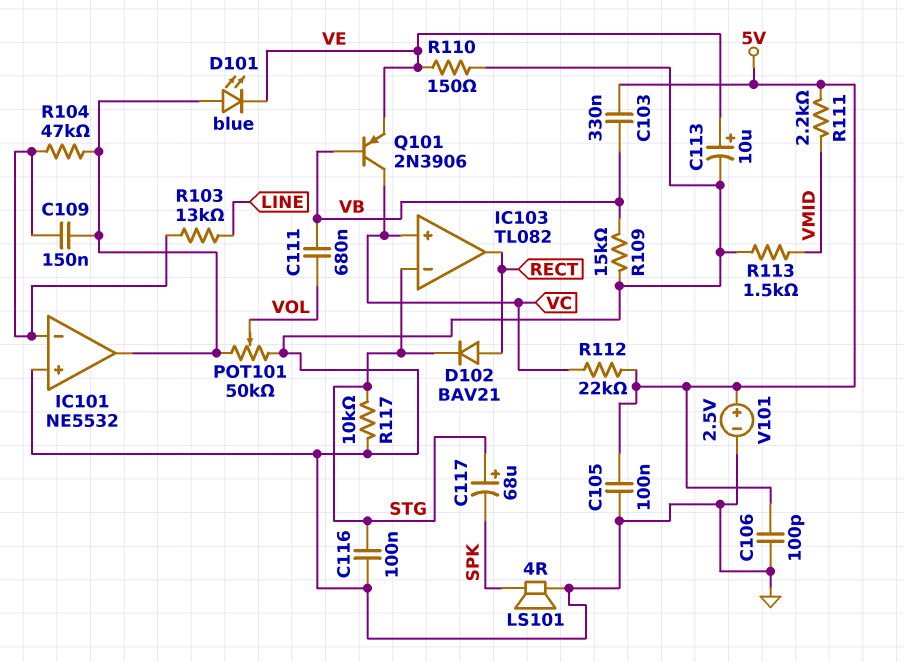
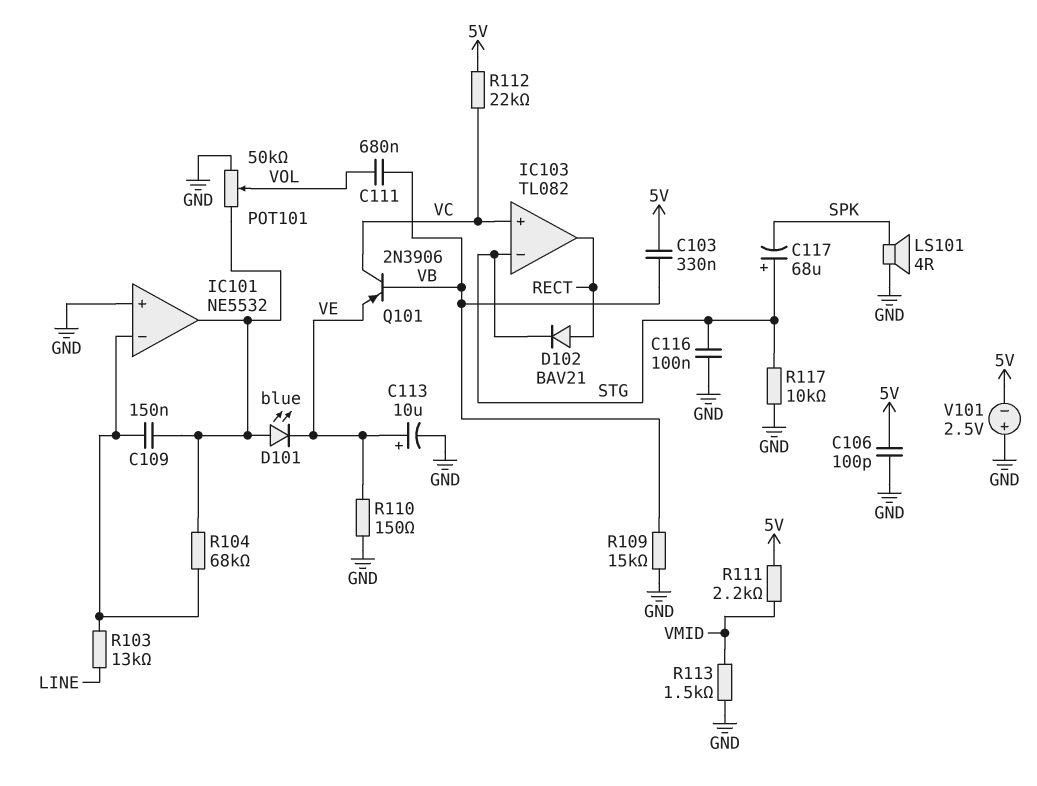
C105: 100nF (5V, GND) -> none
R104: 47k (IC101/in-, IC101/out) -> 68k (IC101/in-, IC101/out)
V101: 2.5V (plus 5V, minus GND) -> 2.5V (plus GND, minus 5V)

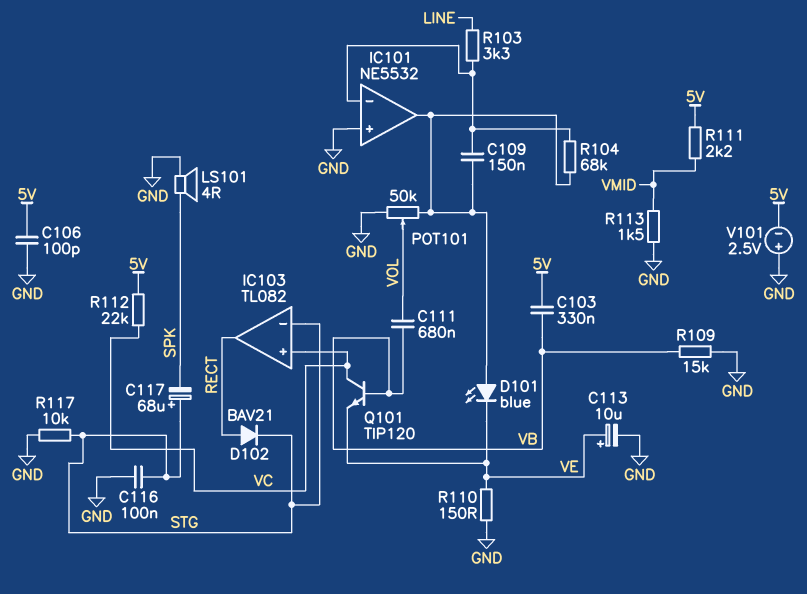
Q101: PNP 2N3906 (B VB, C VC, E VE) -> NPN TIP120 (B VB, C VC, E VE)
R103: 13k (IC101/in-, LINE) -> 3.3k (IC101/in-, LINE)

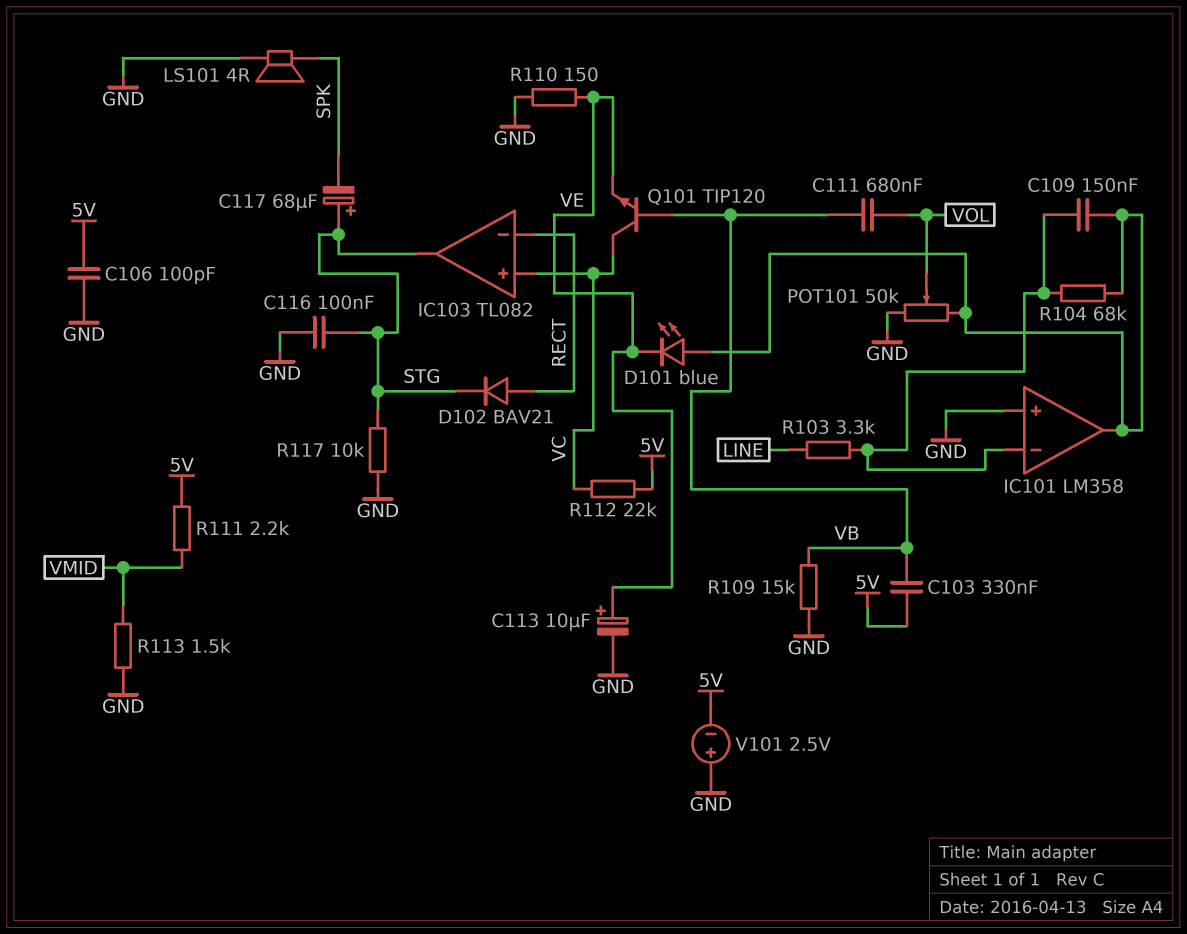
IC101: NE5532 -> LM358
IC103 pin in-: STG -> RECT
IC103 pin out: RECT -> STG

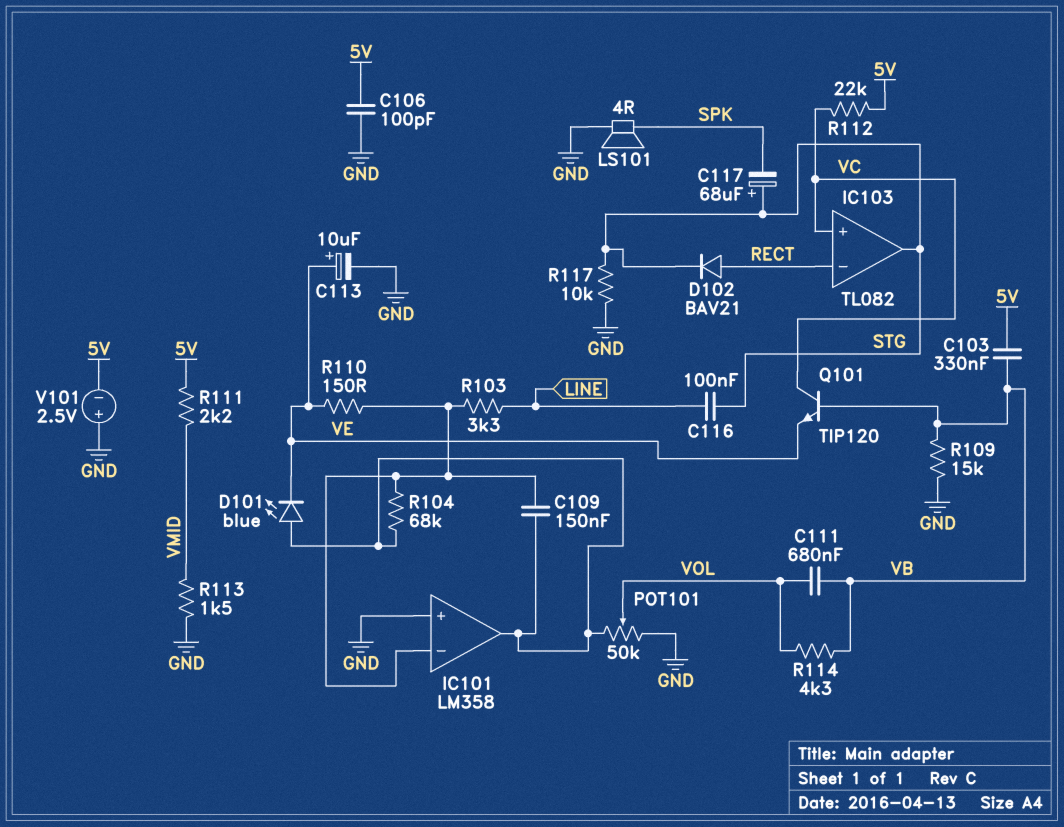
C116: 100nF (GND, STG) -> 100nF (LINE, STG)
R110: 150 (GND, VE) -> 150 (IC101/in-, VE)
R114: none -> 4.3k (VB, VOL)

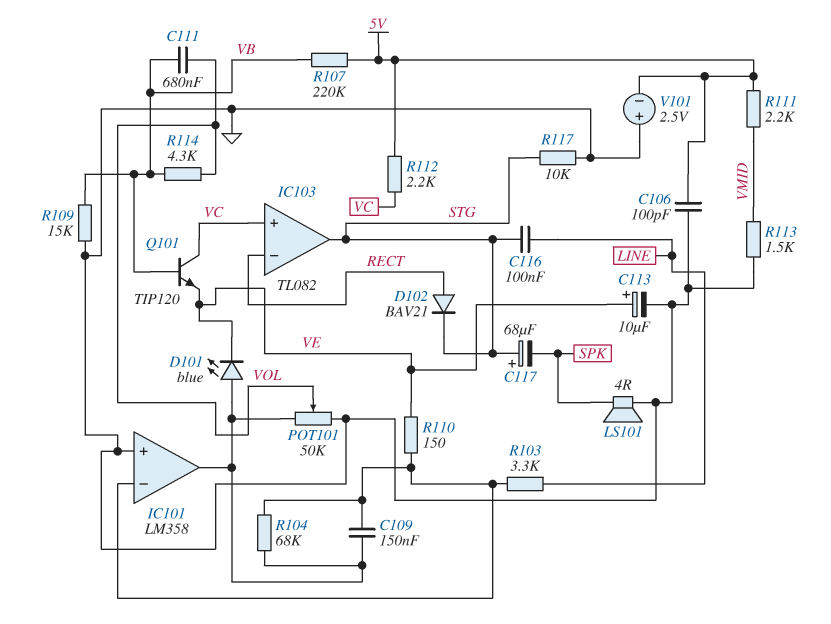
C103: 330nF (5V, VB) -> none
R107: none -> 220k (5V, VB)
R112: 22k (5V, VC) -> 2.2k (5V, VC)

